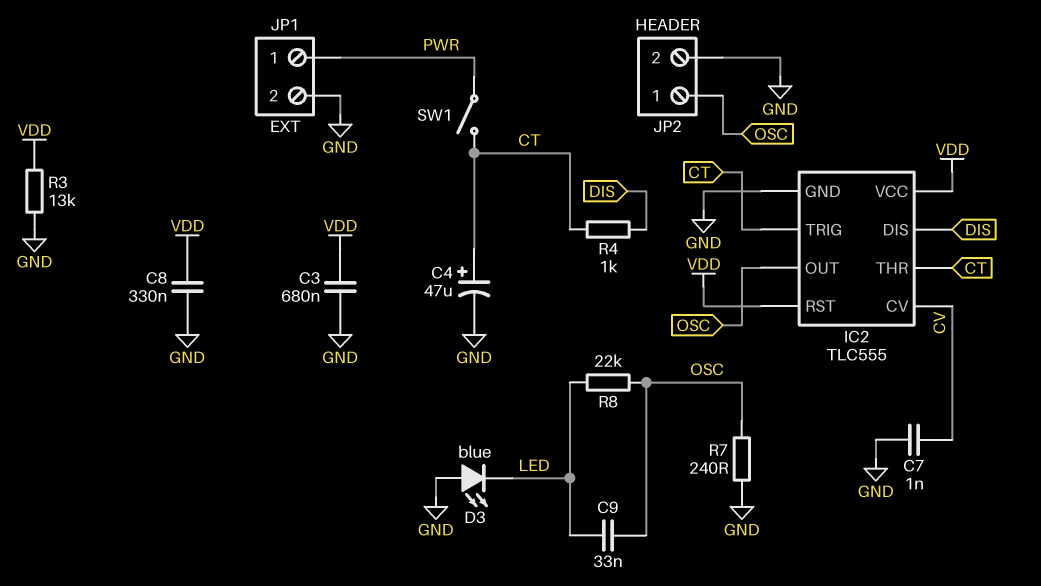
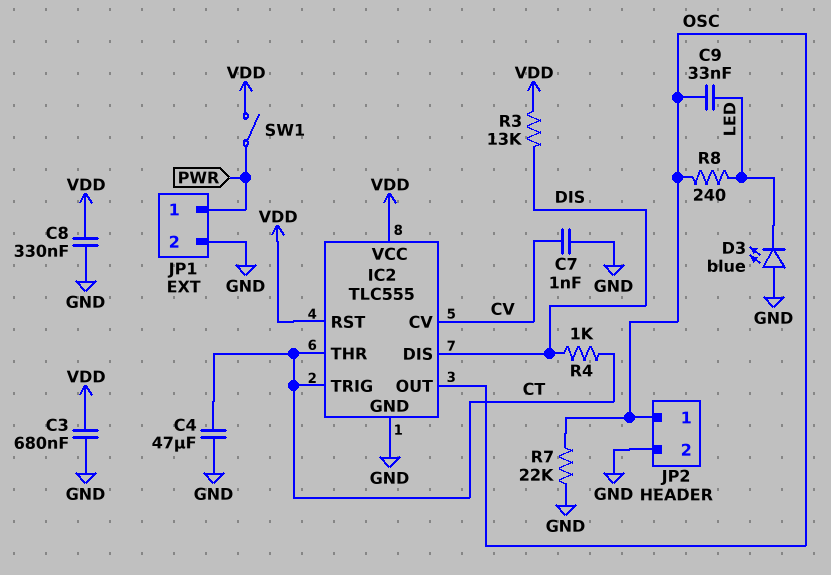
C4: 47uF (plus CT, minus GND) -> 47uF (CT, GND)
R3: 13k (GND, VDD) -> 13k (DIS, VDD)
R7: 240 (GND, OSC) -> 22k (GND, OSC)
R8: 22k (LED, OSC) -> 240 (LED, OSC)
SW1: switch (CT, PWR) -> switch (PWR, VDD)

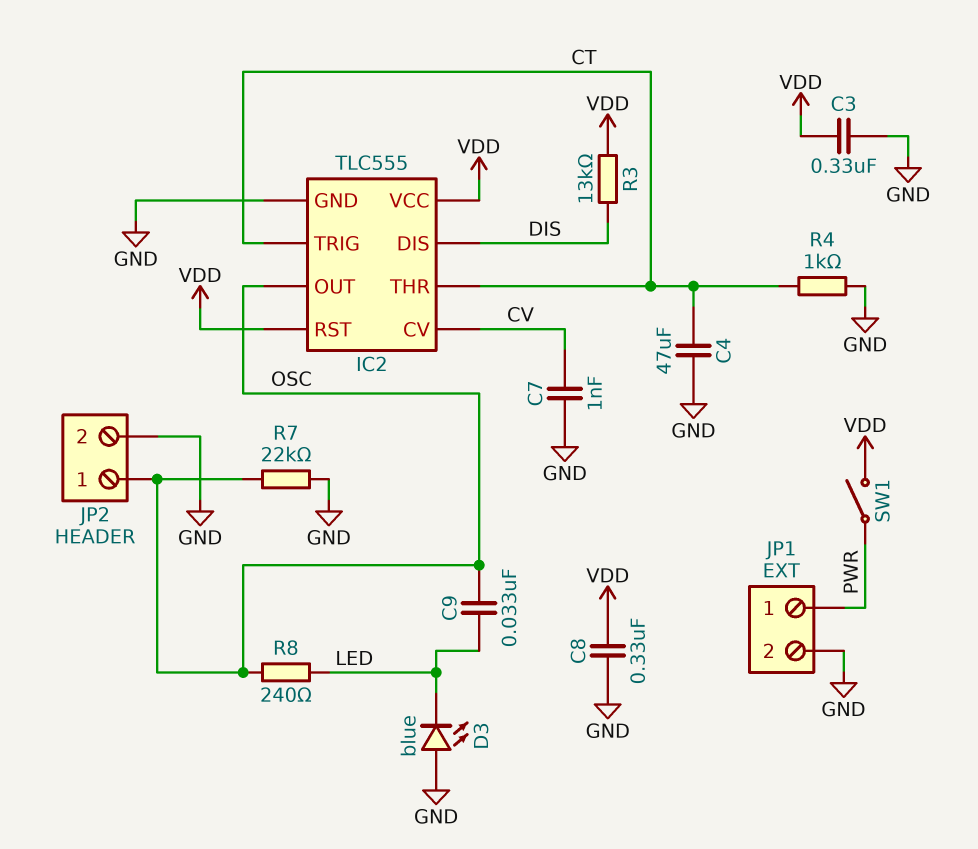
C3: 680nF (GND, VDD) -> 330nF (GND, VDD)
R4: 1k (CT, DIS) -> 1k (CT, GND)

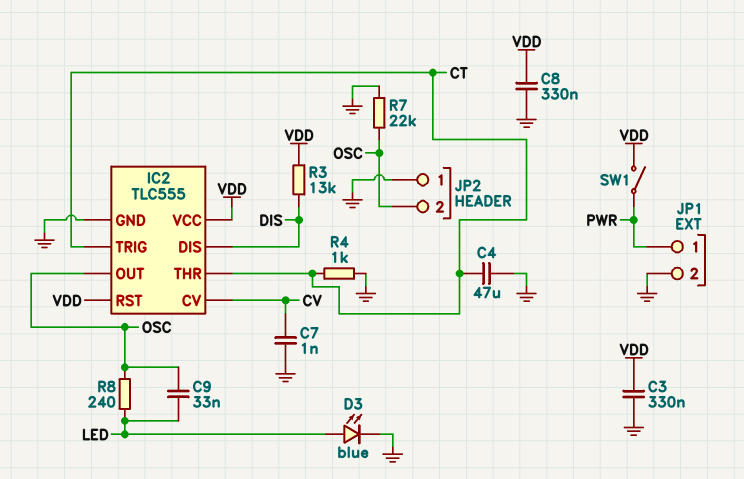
D3: LED blue (A GND, K LED) -> LED blue (A LED, K GND)
JP2 pin 1: OSC -> GND
JP2 pin 2: GND -> OSC

